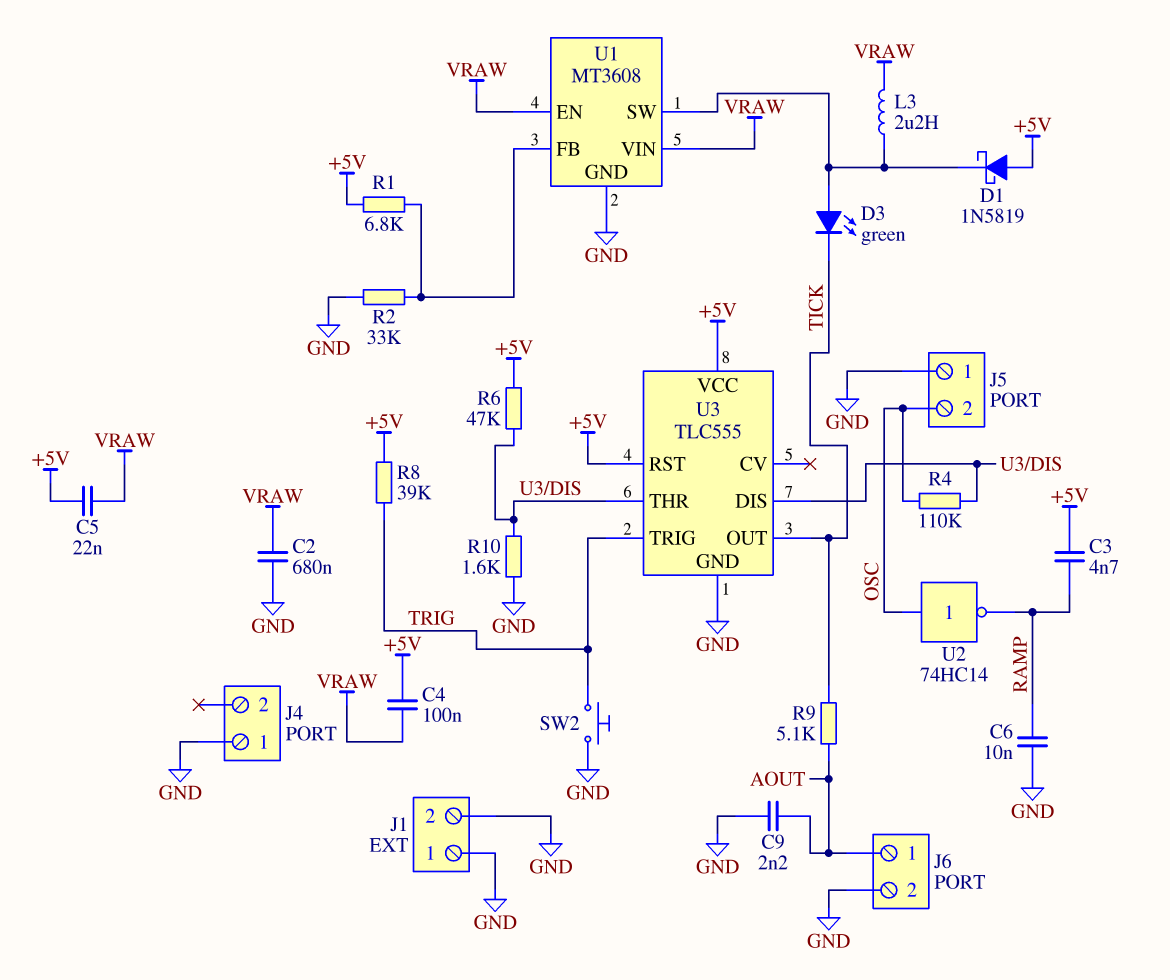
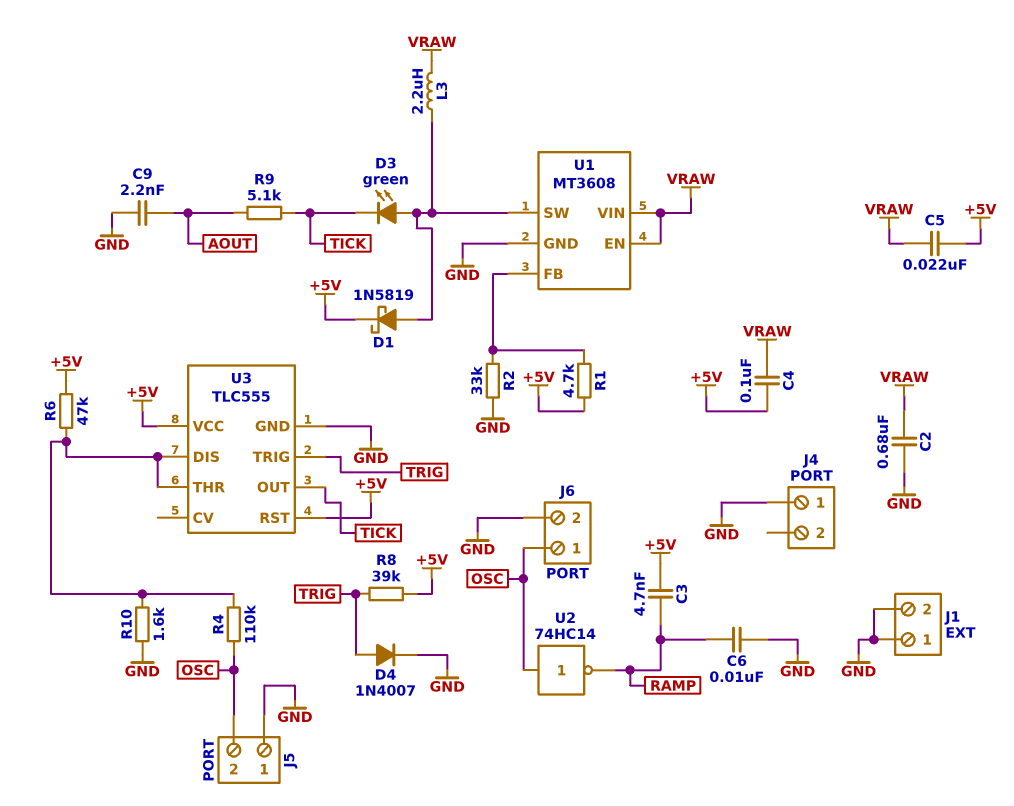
D1: schottky 1N5819 (A +5V, K U1/SW) -> schottky 1N5819 (A U1/SW, K +5V)
D4: none -> diode 1N4007 (A TRIG, K GND)
J6 pin 1: AOUT -> OSC
R1: 6.8k (+5V, U1/FB) -> 4.7k (+5V, U1/FB)
SW2: button (GND, TRIG) -> none

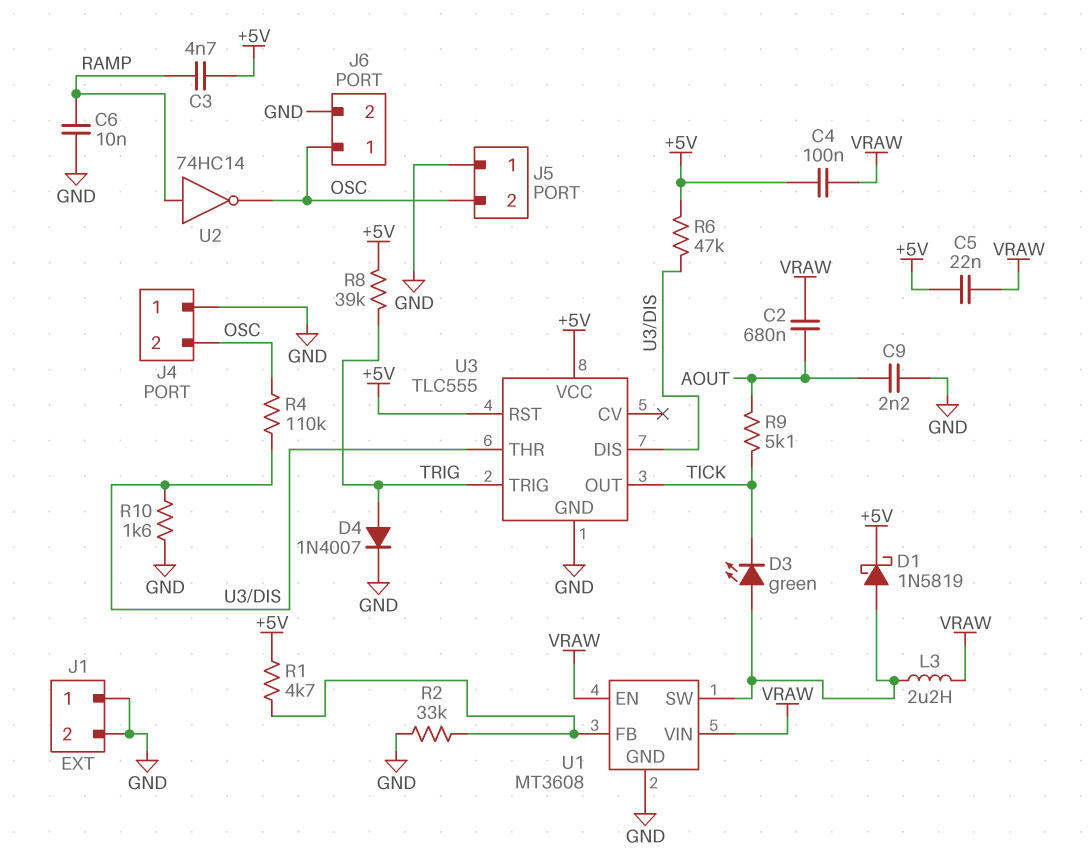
C2: 680nF (GND, VRAW) -> 680nF (AOUT, VRAW)
J4 pin 2: none -> OSC
U2: NOT 74HC14 (in OSC, out RAMP) -> NOT 74HC14 (in RAMP, out OSC)

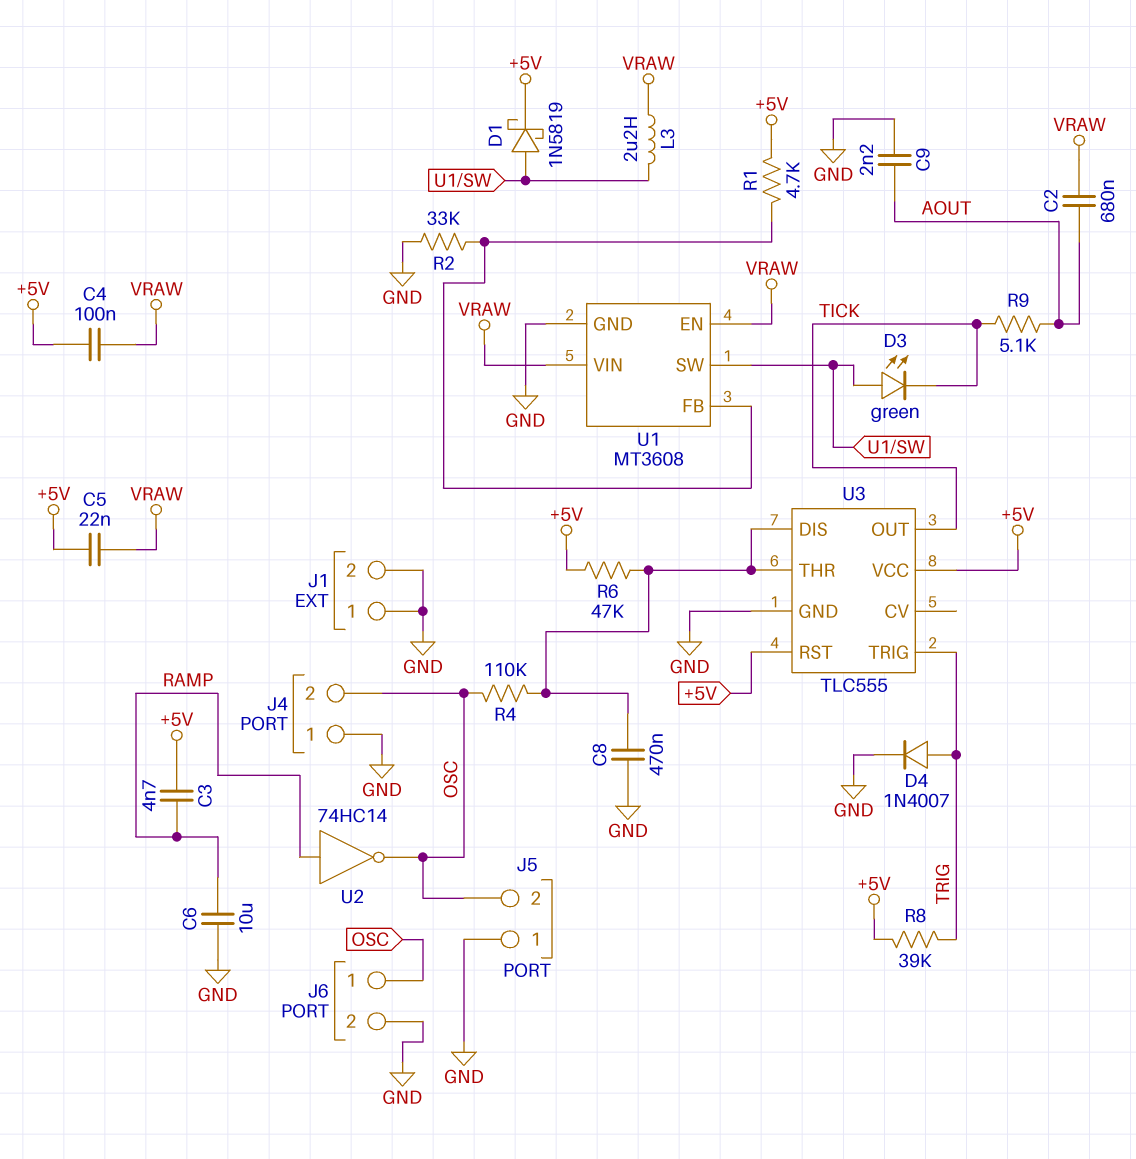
C6: 10nF (GND, RAMP) -> 10uF (GND, RAMP)
C8: none -> 470nF (GND, U3/DIS)
R10: 1.6k (GND, U3/DIS) -> none

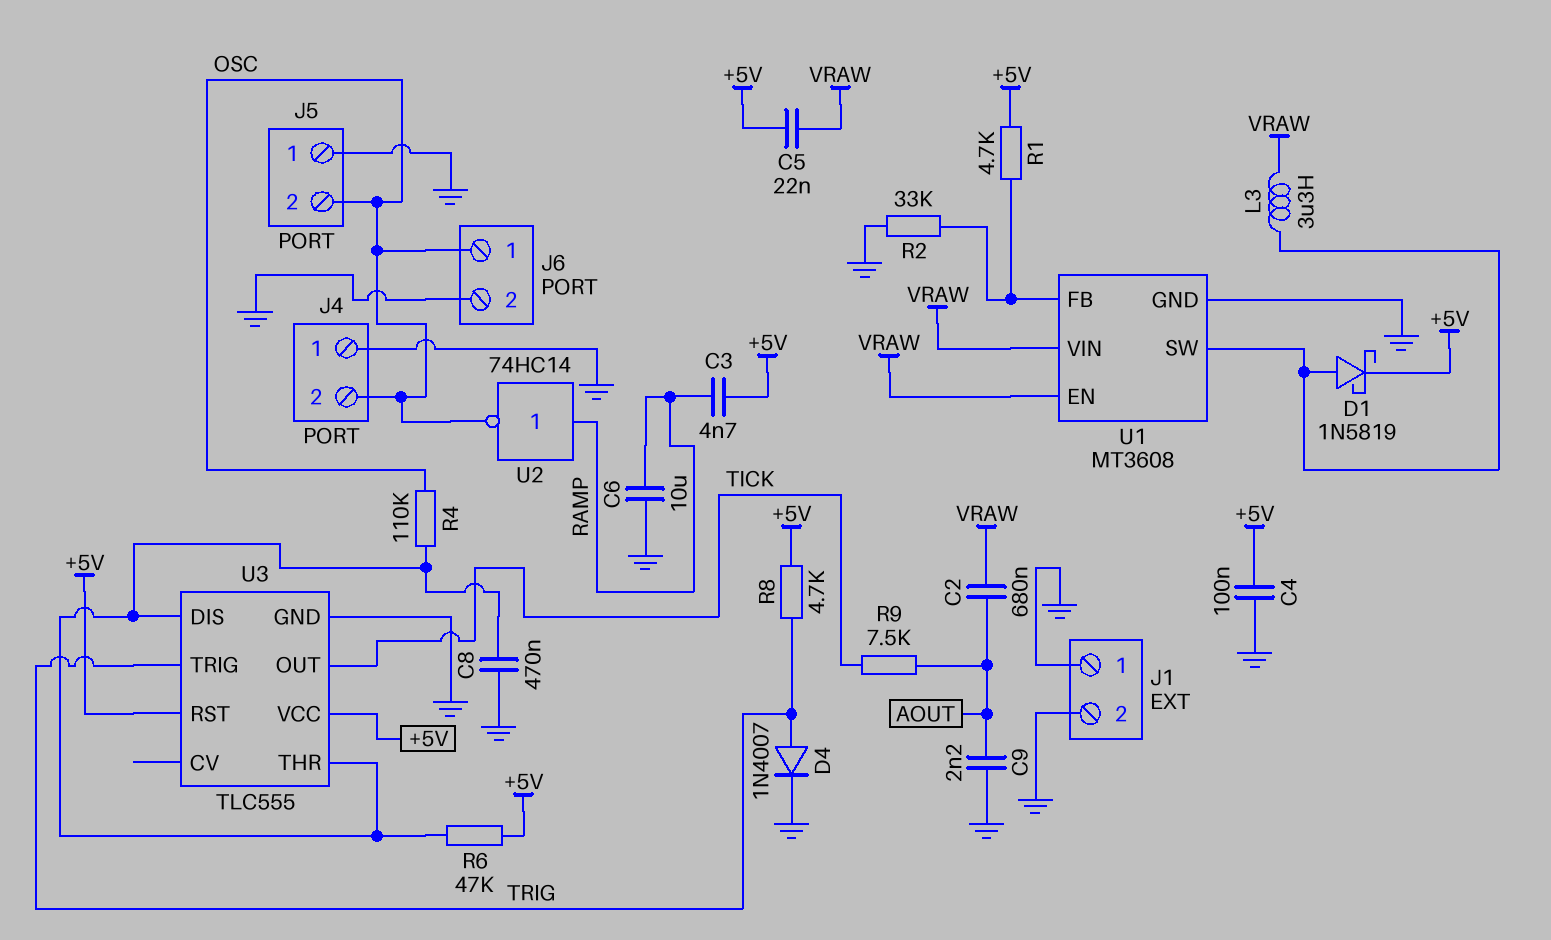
C4: 100nF (+5V, VRAW) -> 100nF (+5V, GND)
D3: LED green (A U1/SW, K TICK) -> none
L3: 2.2uH (U1/SW, VRAW) -> 3.3uH (U1/SW, VRAW)
R8: 39k (+5V, TRIG) -> 4.7k (+5V, TRIG)
R9: 5.1k (AOUT, TICK) -> 7.5k (AOUT, TICK)

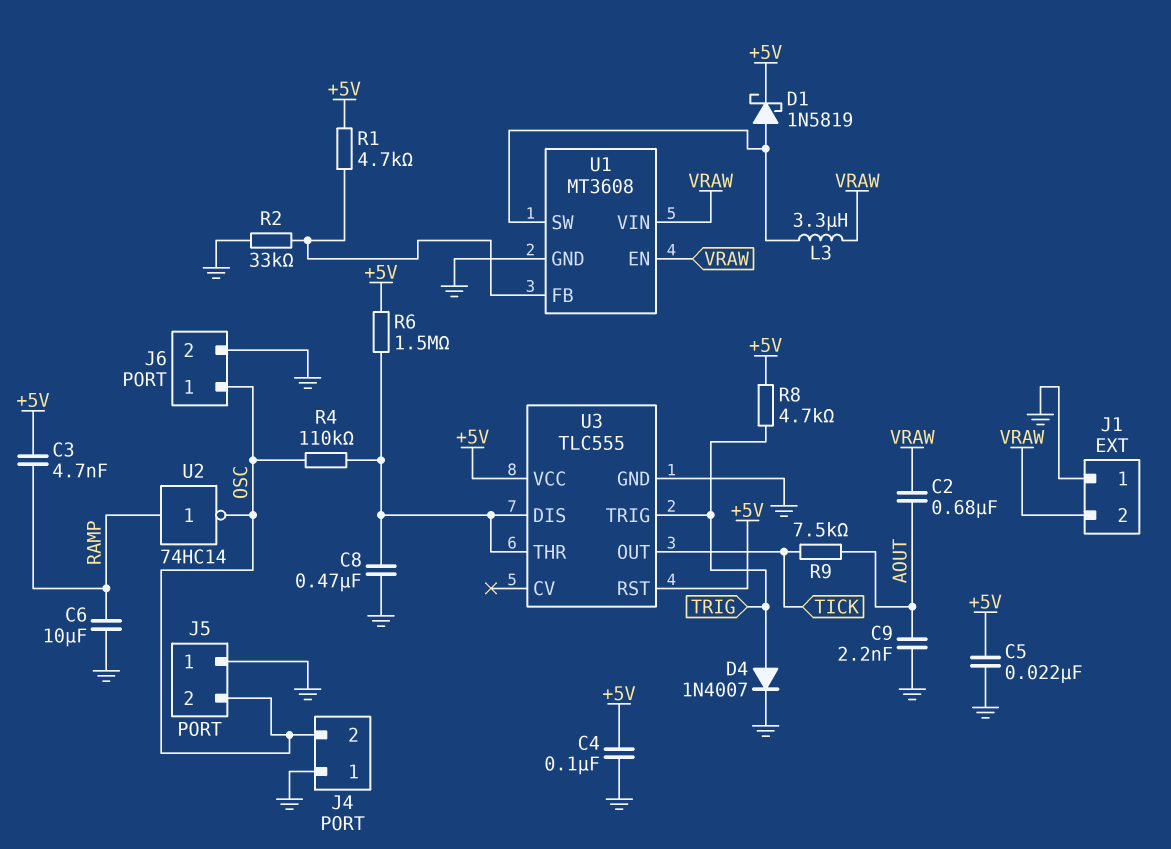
C5: 22nF (+5V, VRAW) -> 22nF (+5V, GND)
J1 pin 2: GND -> VRAW
R6: 47k (+5V, U3/DIS) -> 1.5M (+5V, U3/DIS)

